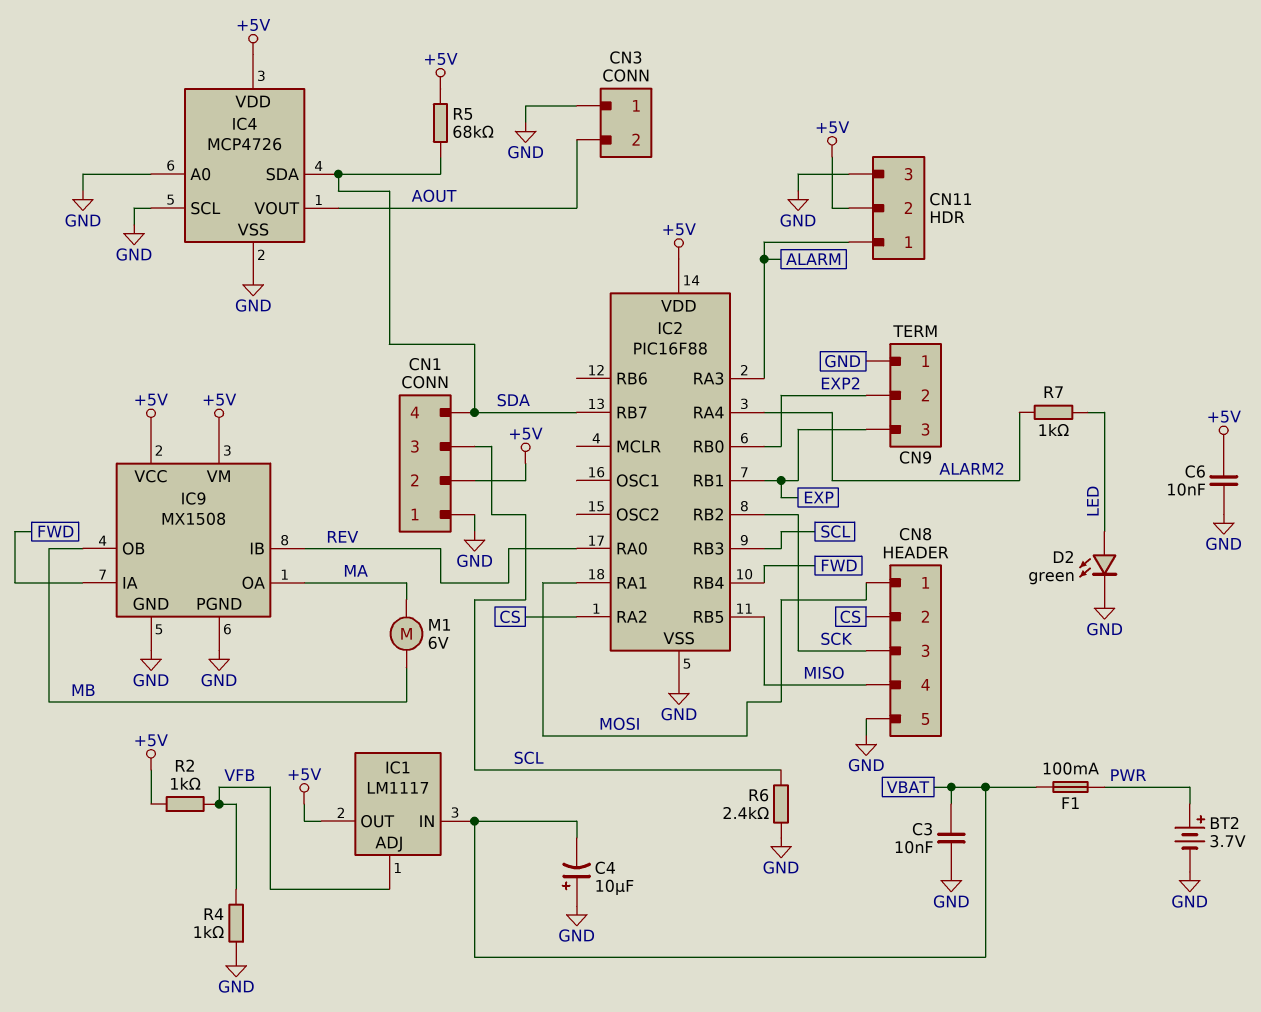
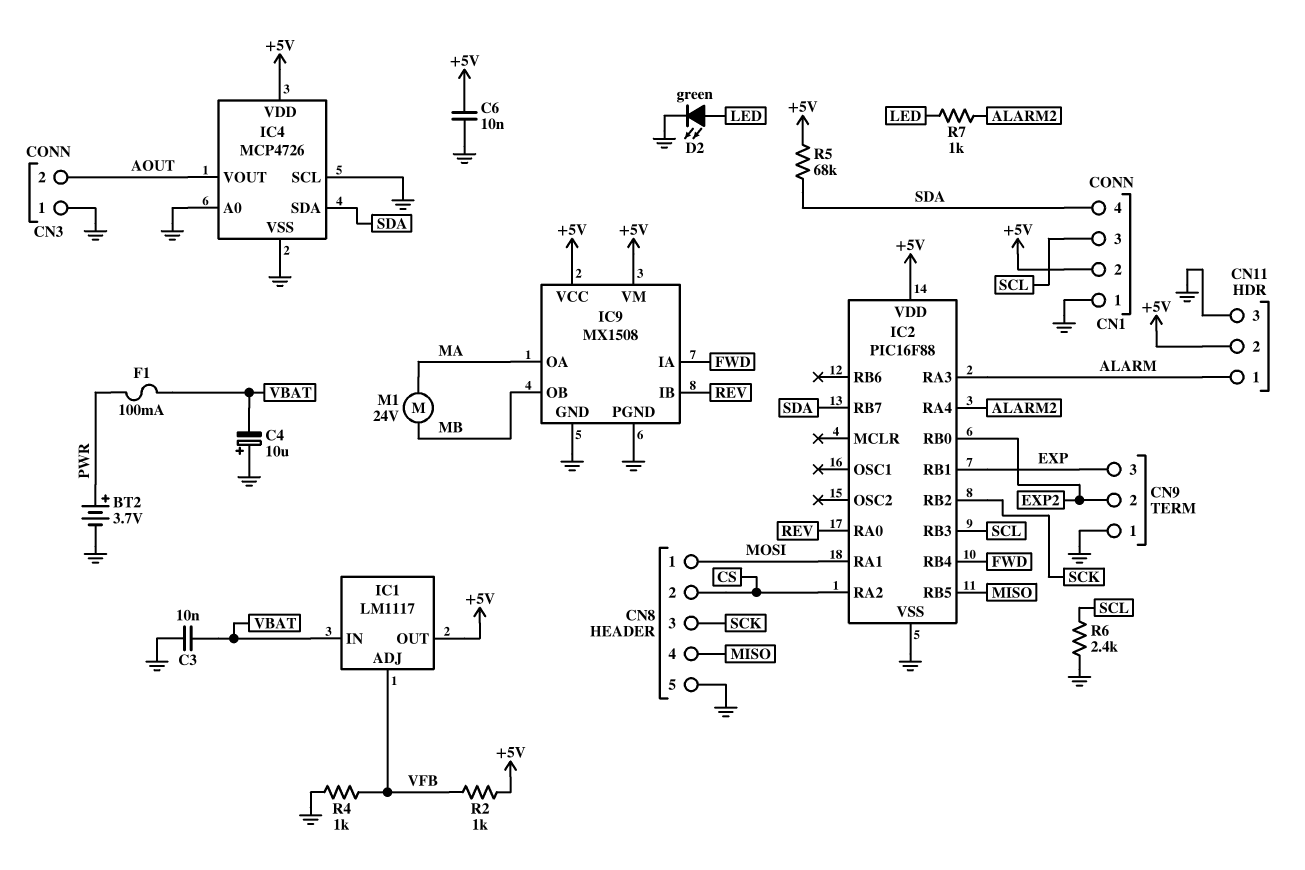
M1: motor 6V (MA, MB) -> motor 24V (MA, MB)

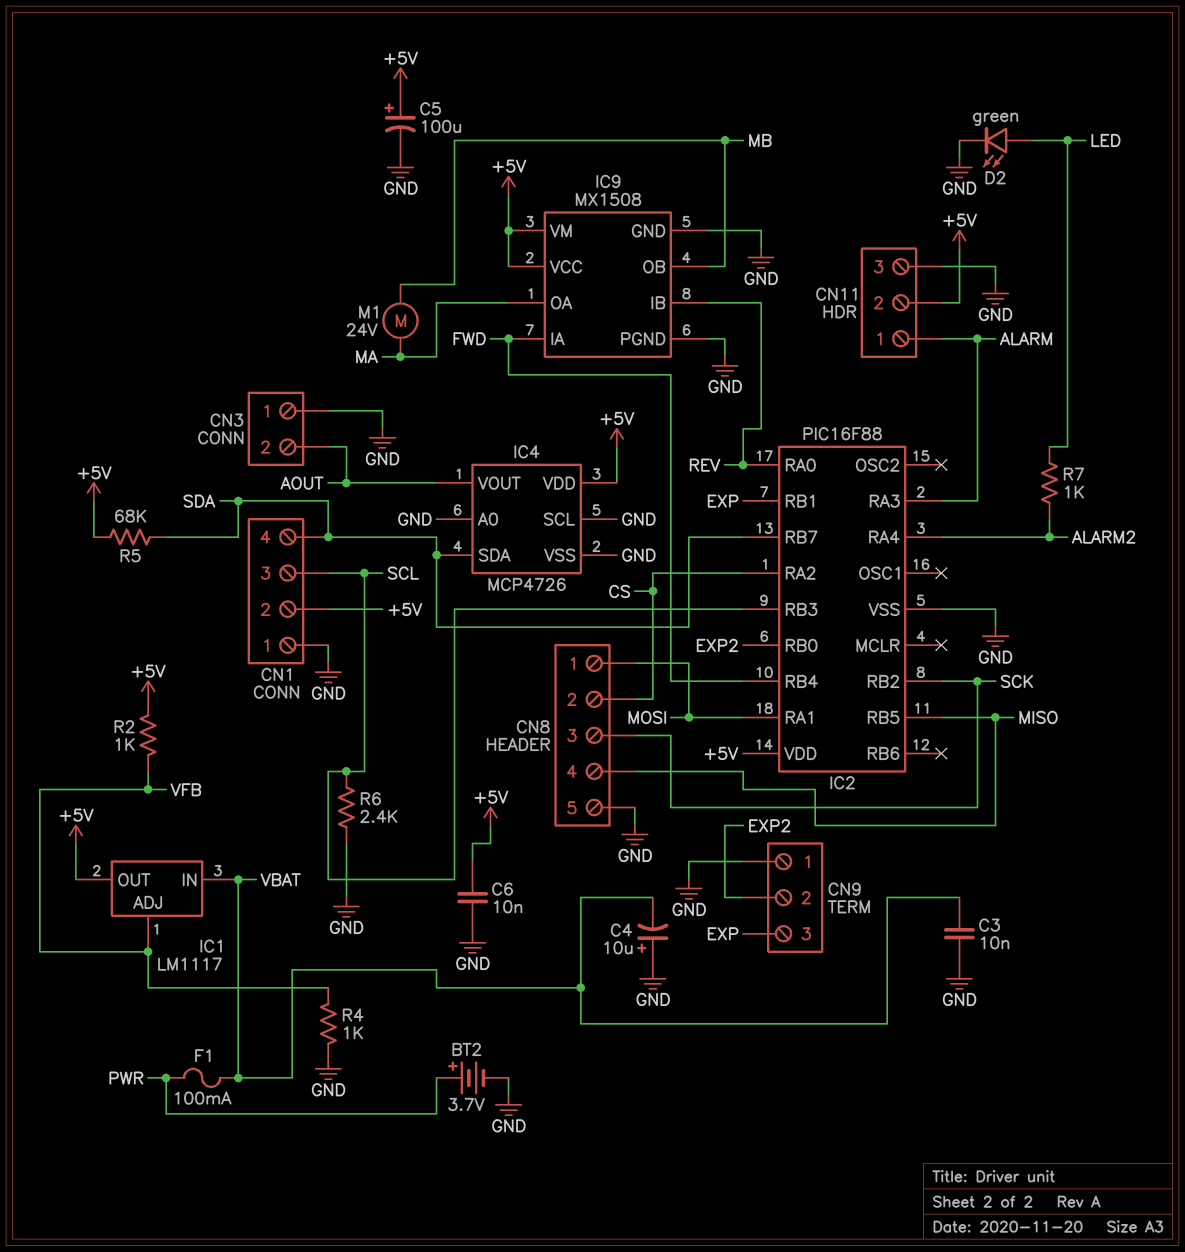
C5: none -> 100uF (plus +5V, minus GND)

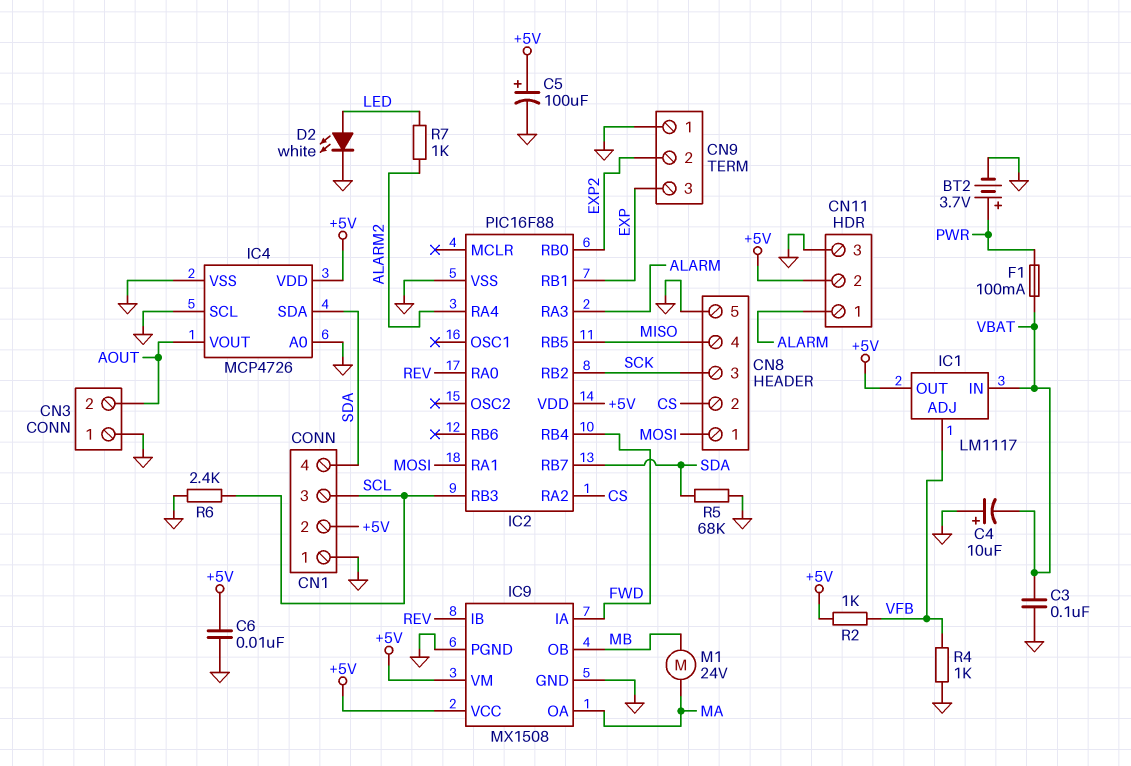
C3: 10nF (GND, VBAT) -> 100nF (GND, VBAT)
D2: LED green (A LED, K GND) -> LED white (A LED, K GND)
R5: 68k (+5V, SDA) -> 68k (GND, SDA)

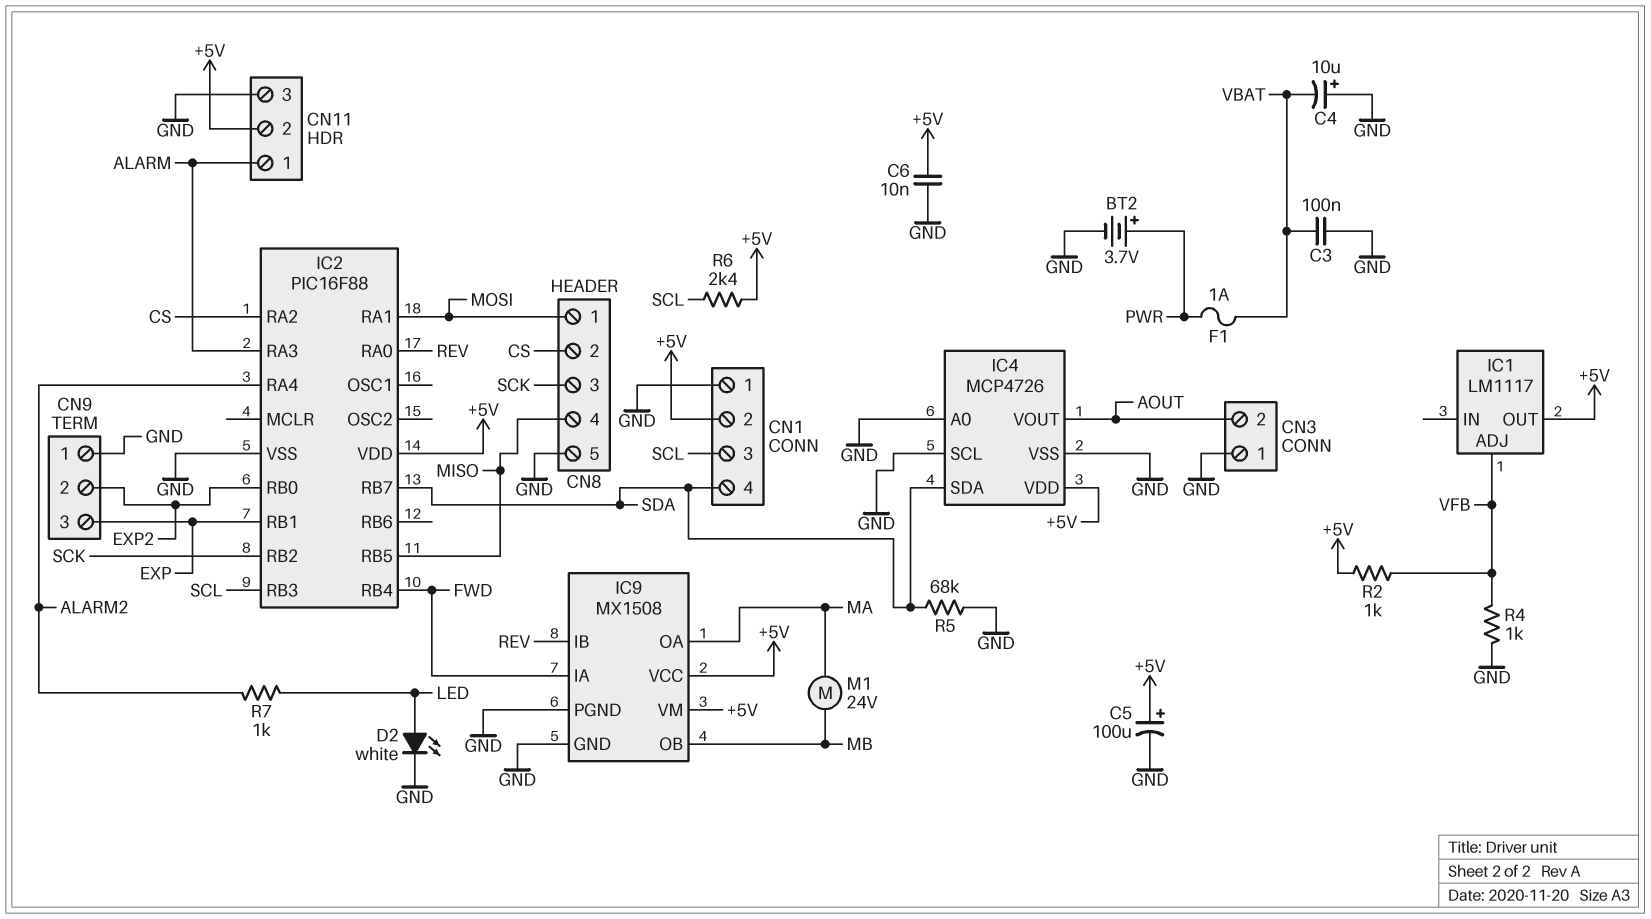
F1: 100mA (PWR, VBAT) -> 1A (PWR, VBAT)
IC1 pin IN: VBAT -> none
R6: 2.4k (GND, SCL) -> 2.4k (+5V, SCL)

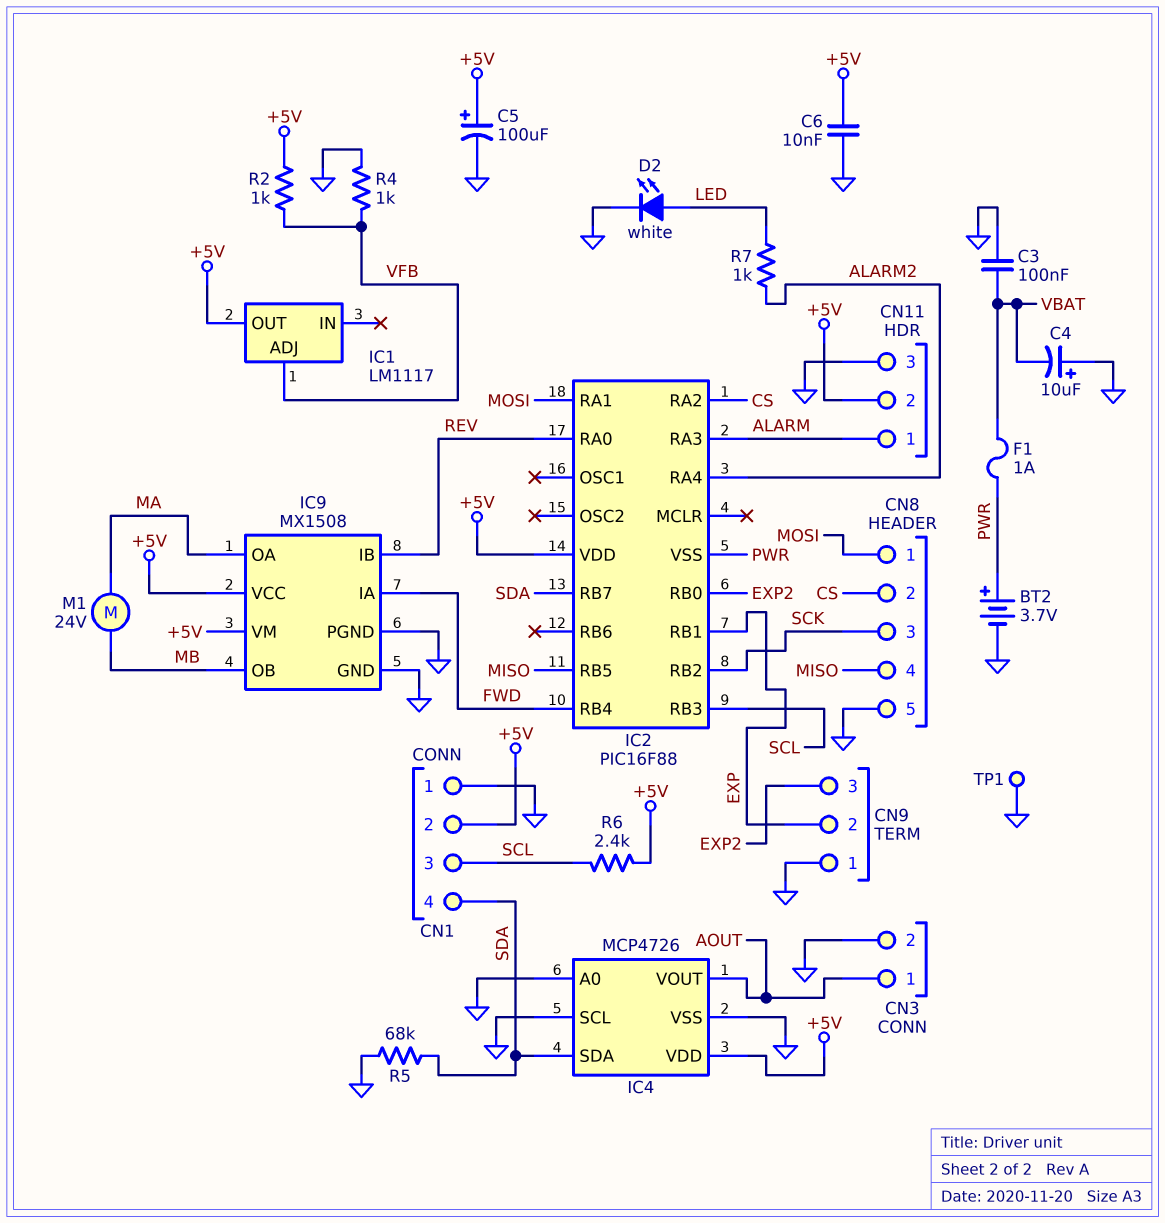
CN3 pin 1: GND -> AOUT
CN3 pin 2: AOUT -> GND
CN9 pin 2: EXP2 -> EXP
CN9 pin 3: EXP -> EXP2
IC2 pin VSS: GND -> PWR
TP1: none -> test point (GND)

